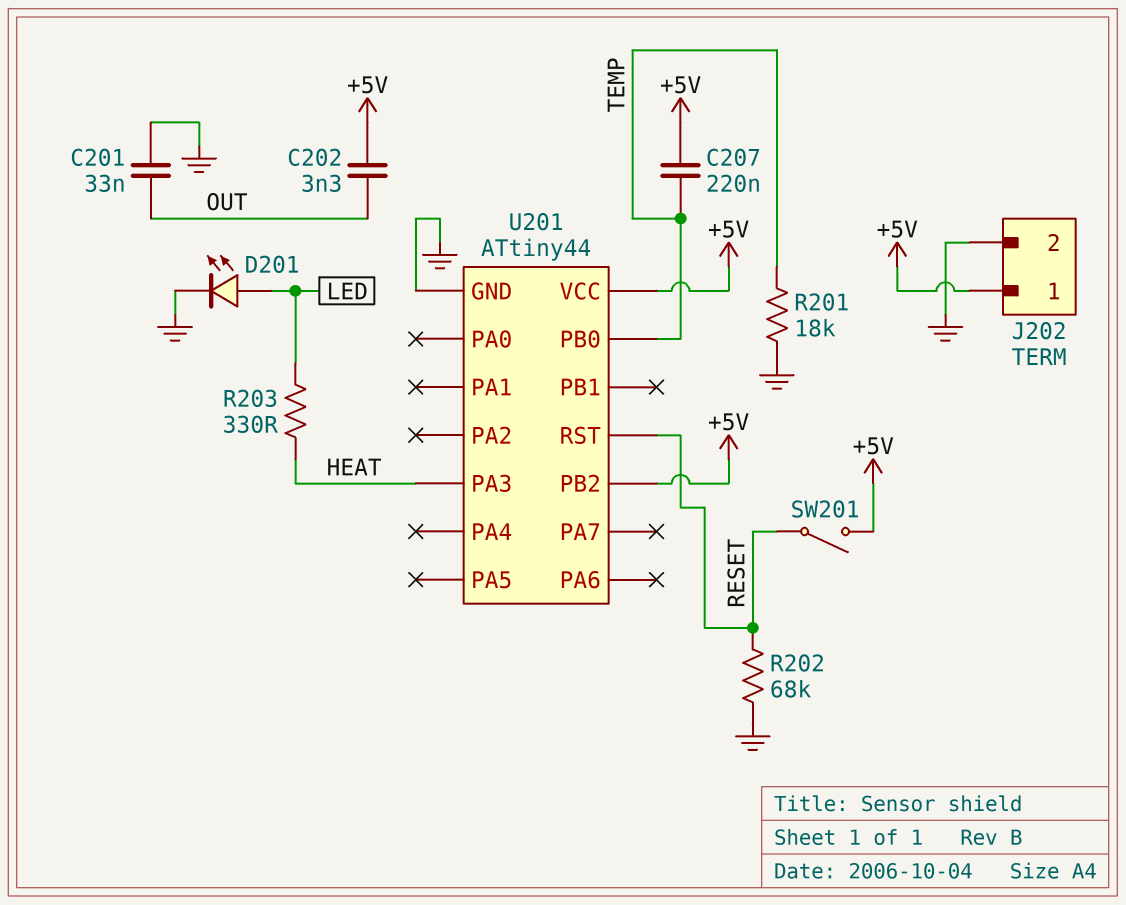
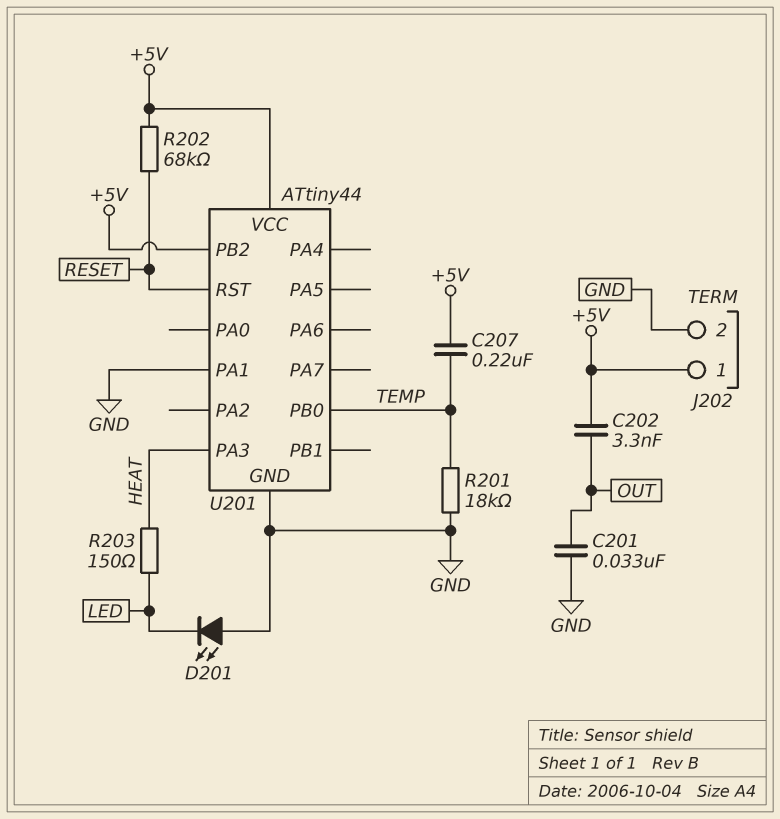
D201: LED (A LED, K GND) -> LED (A GND, K LED)
R202: 68k (GND, RESET) -> 68k (+5V, RESET)
R203: 330 (HEAT, LED) -> 150 (HEAT, LED)
SW201: switch (+5V, RESET) -> none
U201 pin PA1: none -> GND

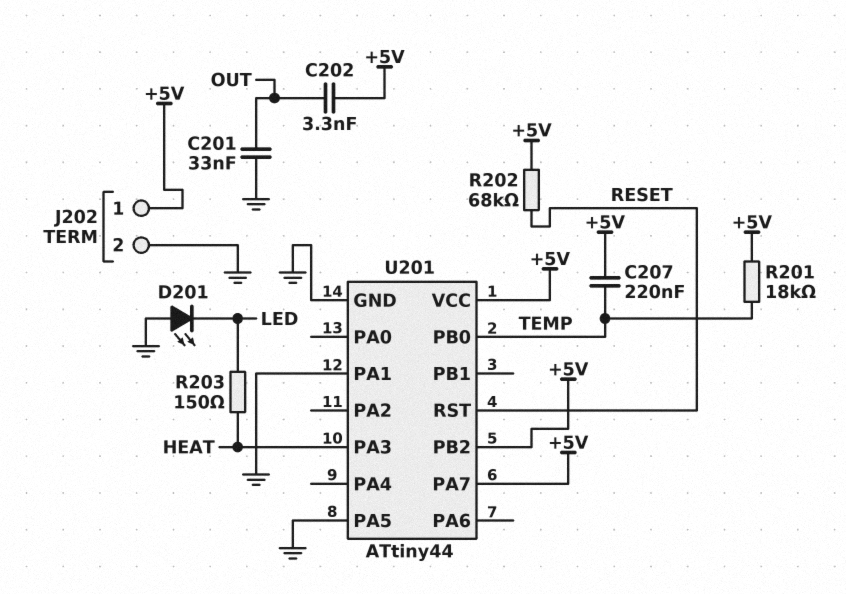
R201: 18k (GND, TEMP) -> 18k (+5V, TEMP)
U201 pin PA5: none -> GND
U201 pin PA7: none -> +5V

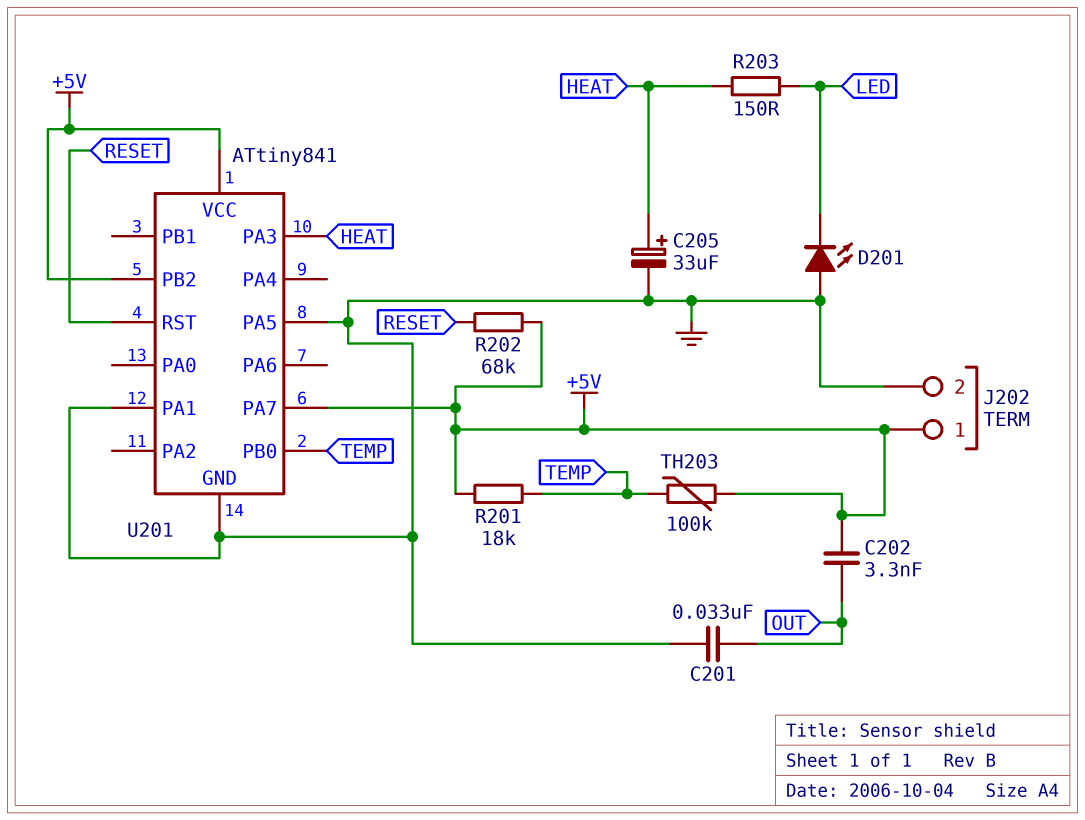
C205: none -> 33uF (plus HEAT, minus GND)
C207: 220nF (+5V, TEMP) -> none
TH203: none -> 100k (+5V, TEMP)
U201: ATtiny44 -> ATtiny841

